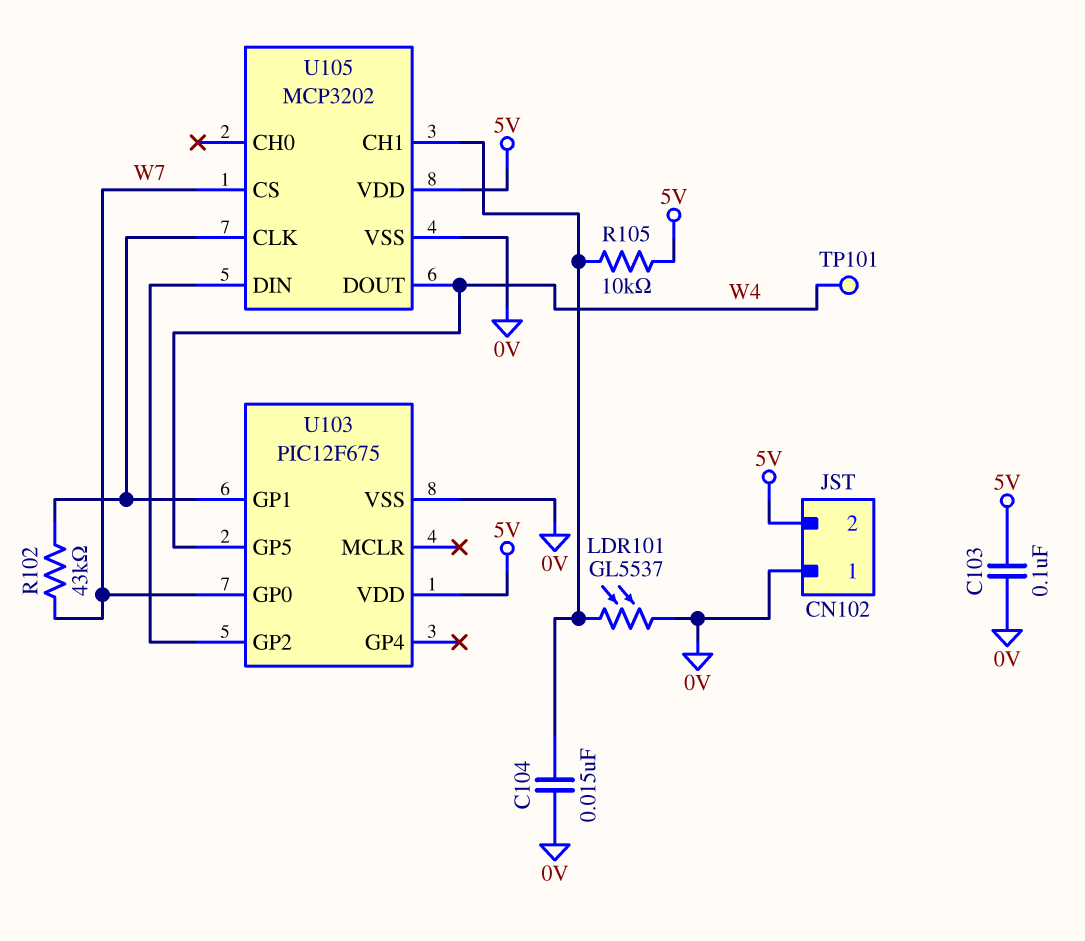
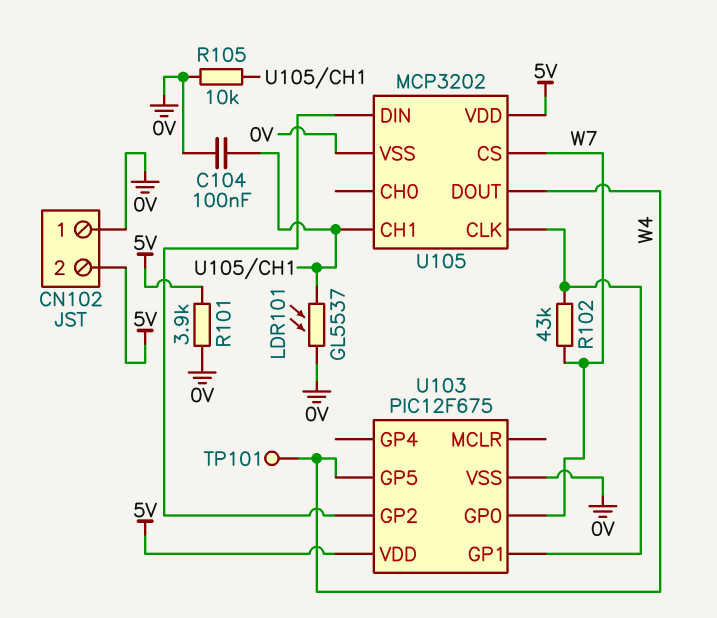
C103: 100nF (0V, 5V) -> none
C104: 15nF (0V, U105/CH1) -> 100nF (0V, U105/CH1)
R101: none -> 3.9k (0V, 5V)
R105: 10k (5V, U105/CH1) -> 10k (0V, U105/CH1)

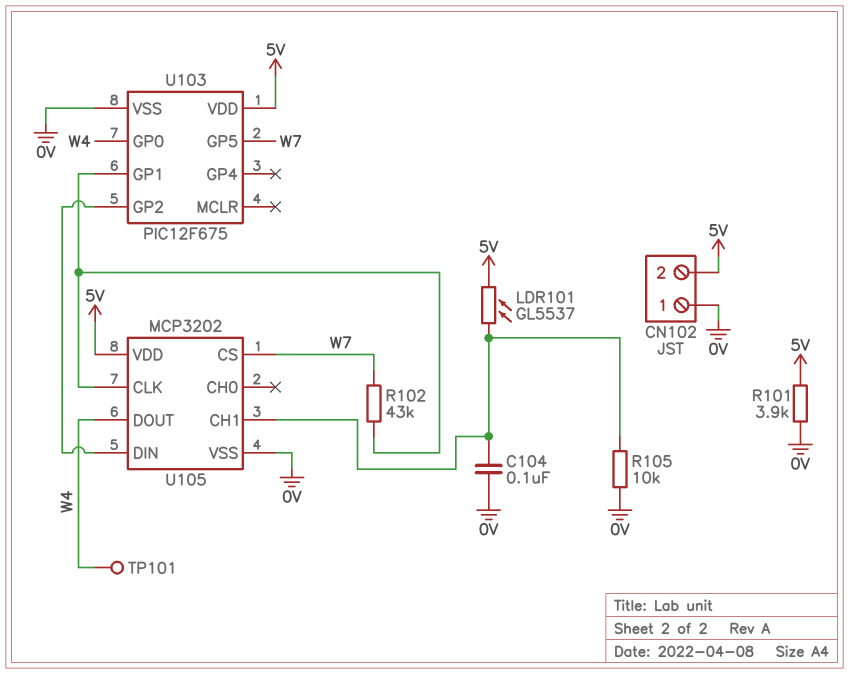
LDR101: GL5537 (0V, U105/CH1) -> GL5537 (5V, U105/CH1)
U103 pin GP0: W7 -> W4
U103 pin GP5: W4 -> W7

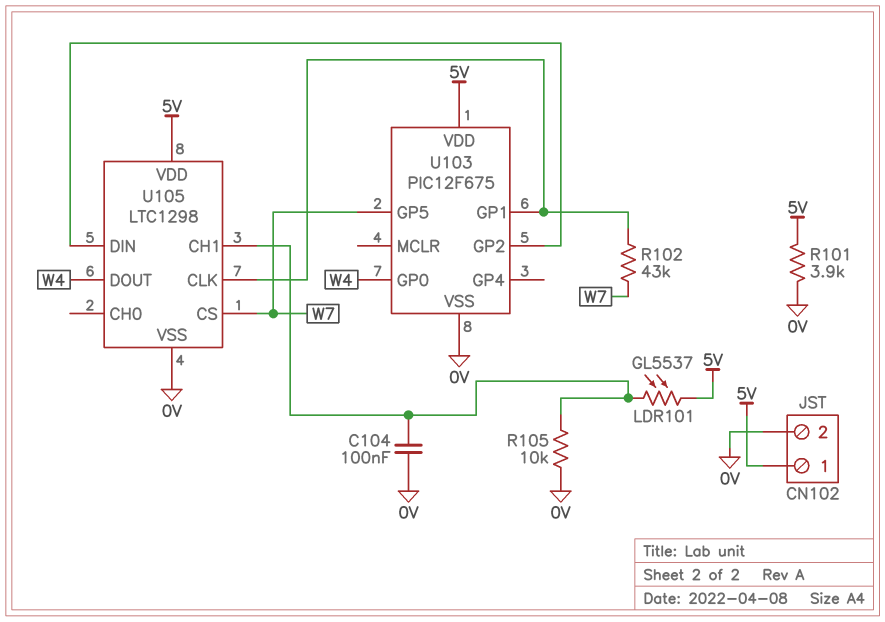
CN102 pin 1: 0V -> 5V
CN102 pin 2: 5V -> 0V
TP101: test point (W4) -> none
U105: MCP3202 -> LTC1298

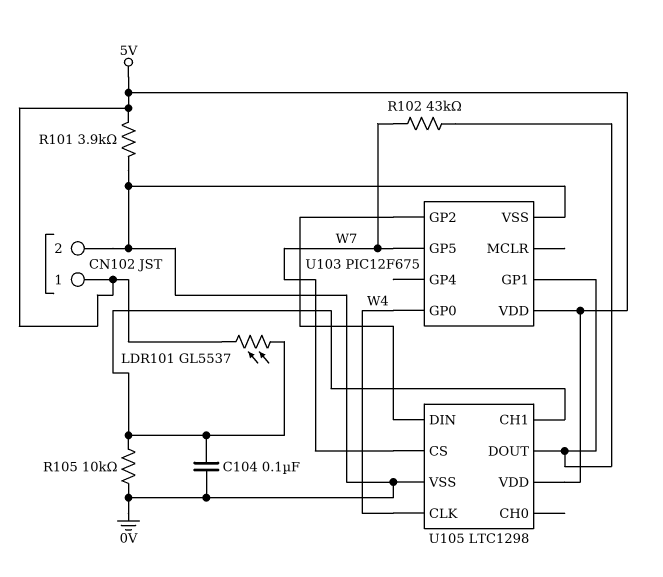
U105 pin CLK: U103/GP1 -> W4
U105 pin DOUT: W4 -> U103/GP1

